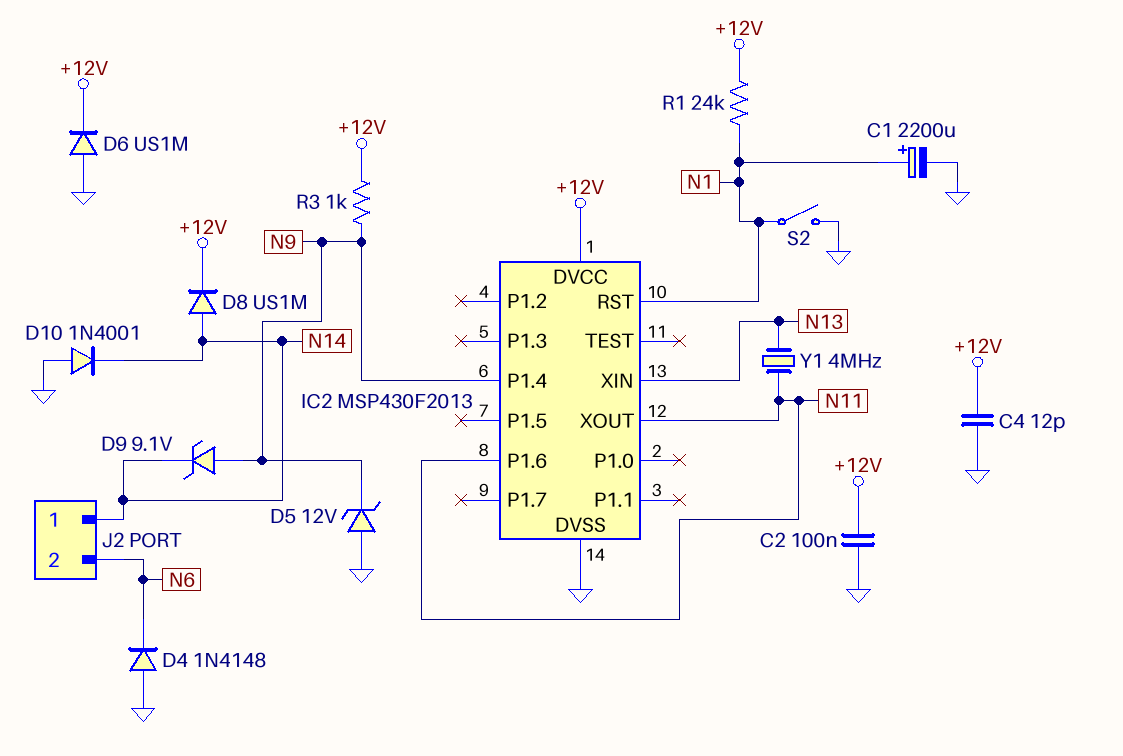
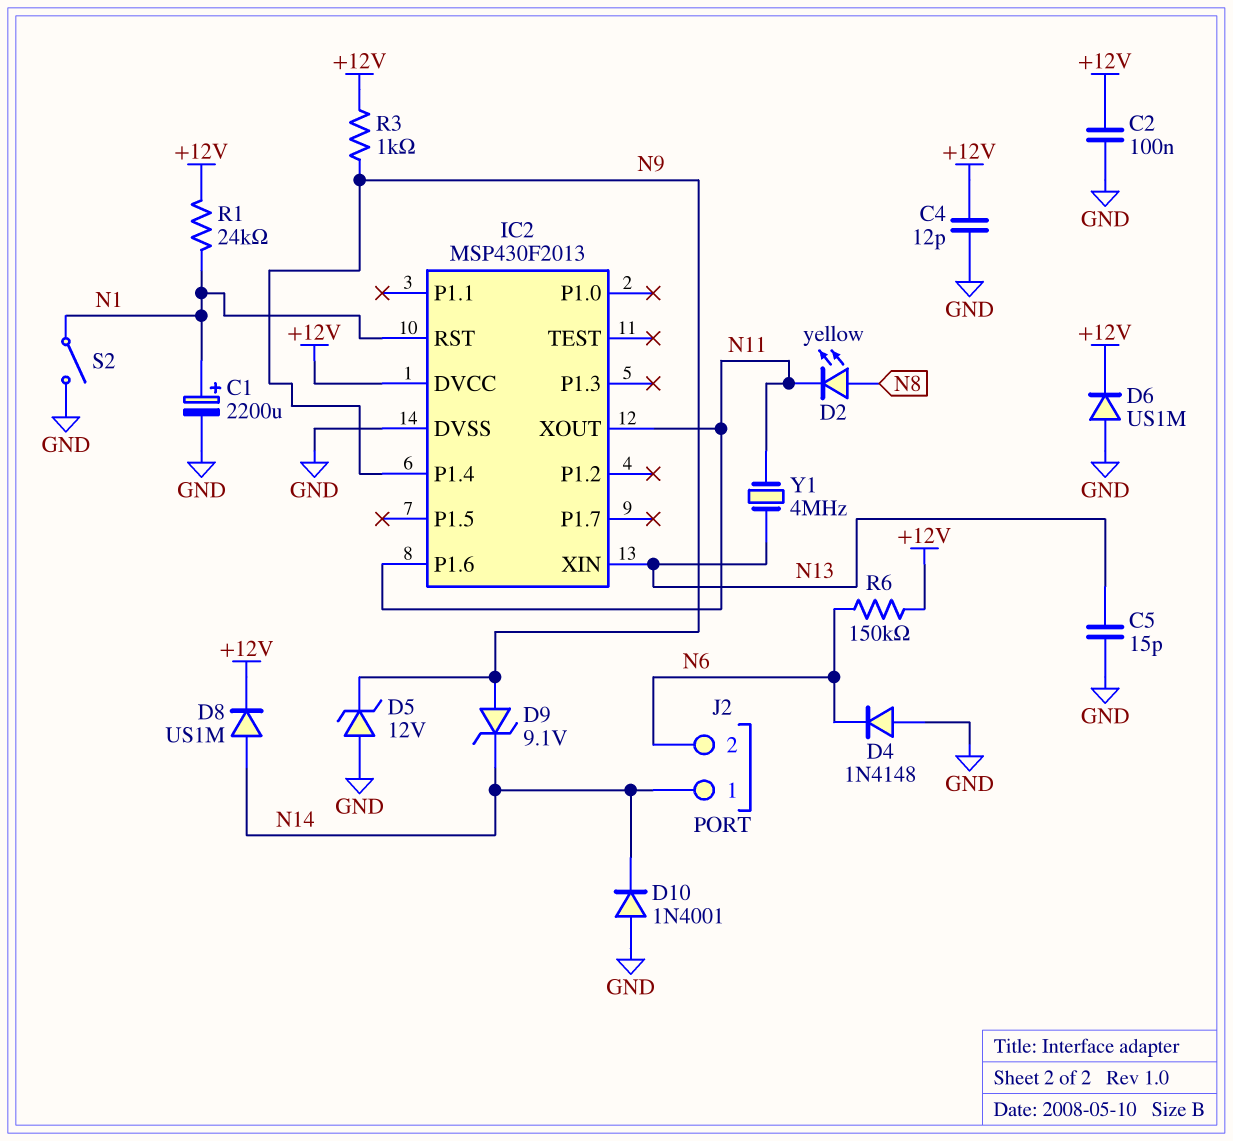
C5: none -> 15pF (GND, N13)
D2: none -> LED yellow (A N8, K N11)
R6: none -> 150k (+12V, N6)

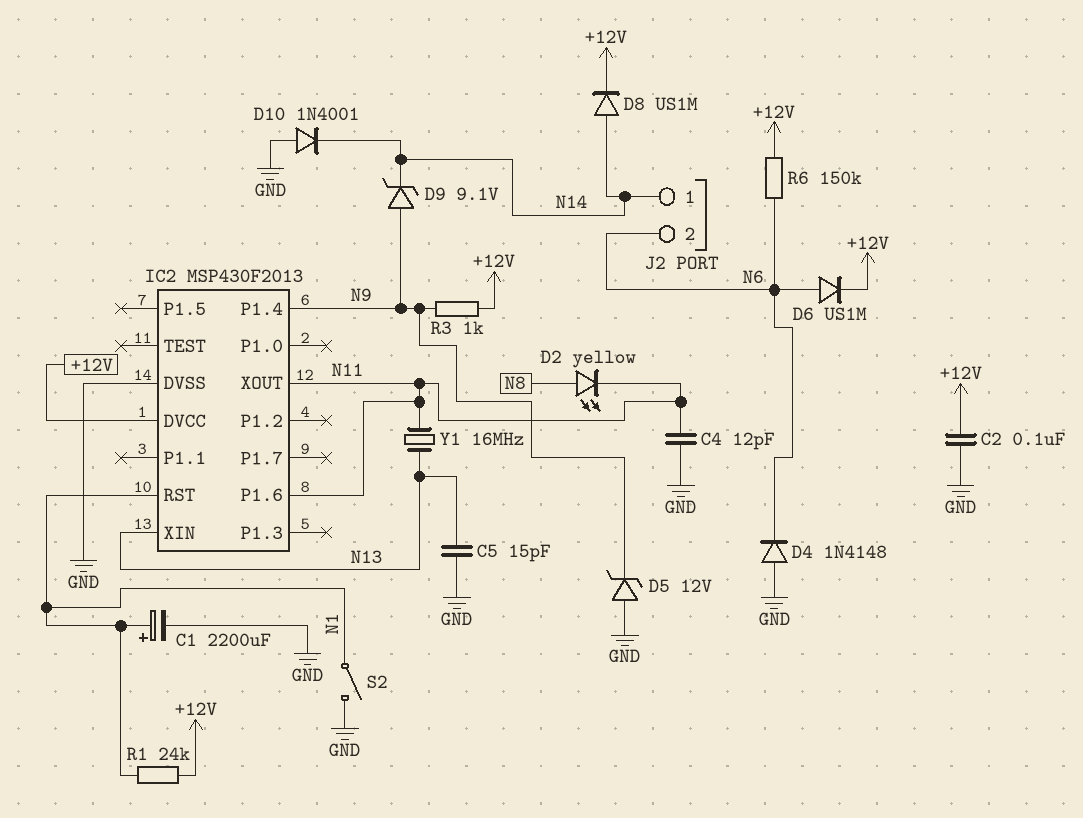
C4: 12pF (+12V, GND) -> 12pF (GND, N11)
D6: diode US1M (A GND, K +12V) -> diode US1M (A N6, K +12V)
Y1: 4MHz (N11, N13) -> 16MHz (N11, N13)

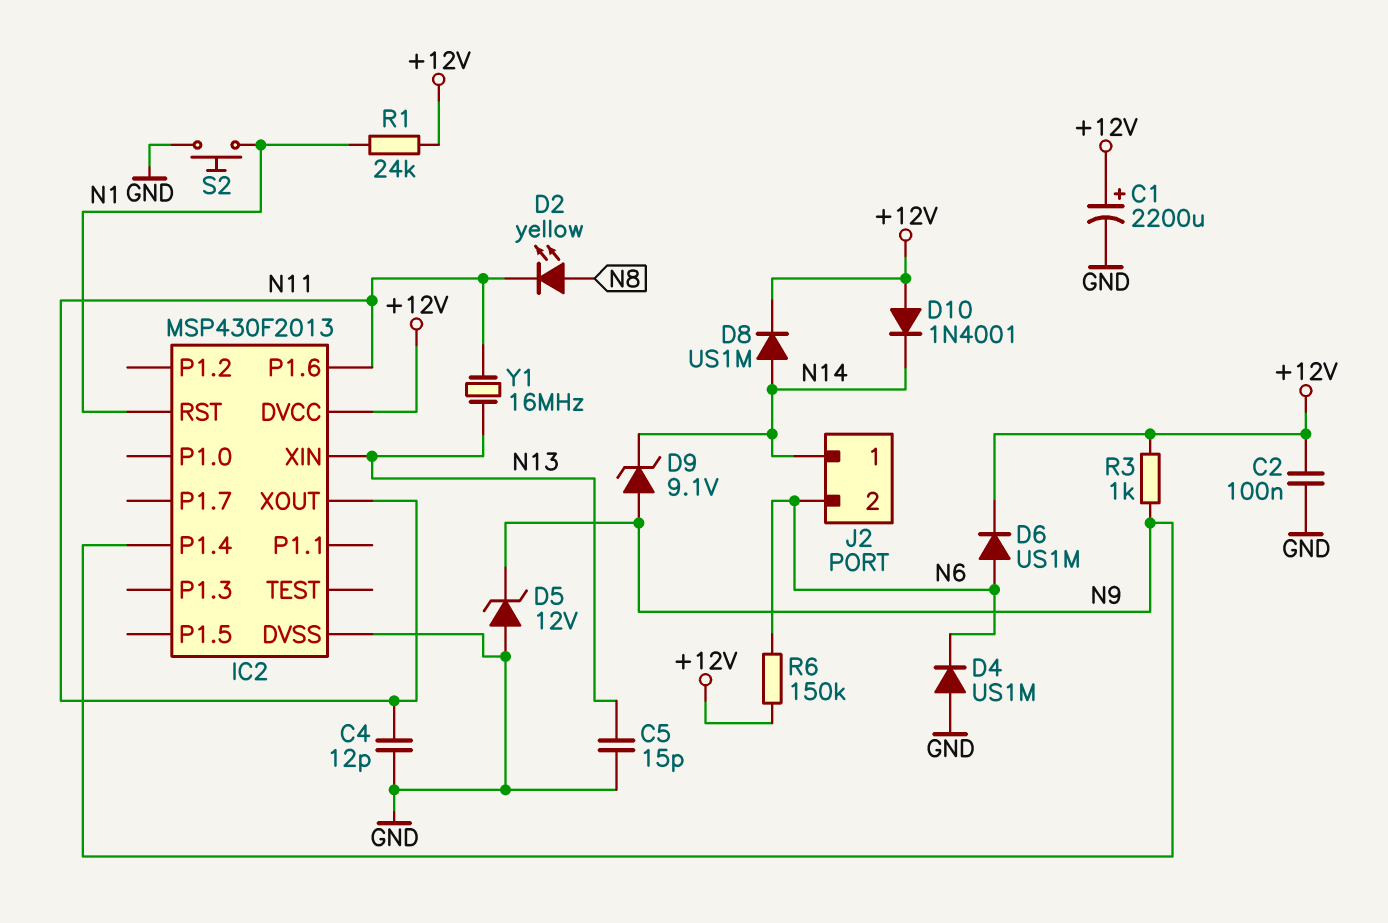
C1: 2200uF (plus N1, minus GND) -> 2200uF (plus +12V, minus GND)
D4: diode 1N4148 (A GND, K N6) -> diode US1M (A GND, K N6)
D10: diode 1N4001 (A GND, K N14) -> diode 1N4001 (A +12V, K N14)
S2: switch (GND, N1) -> button (GND, N1)

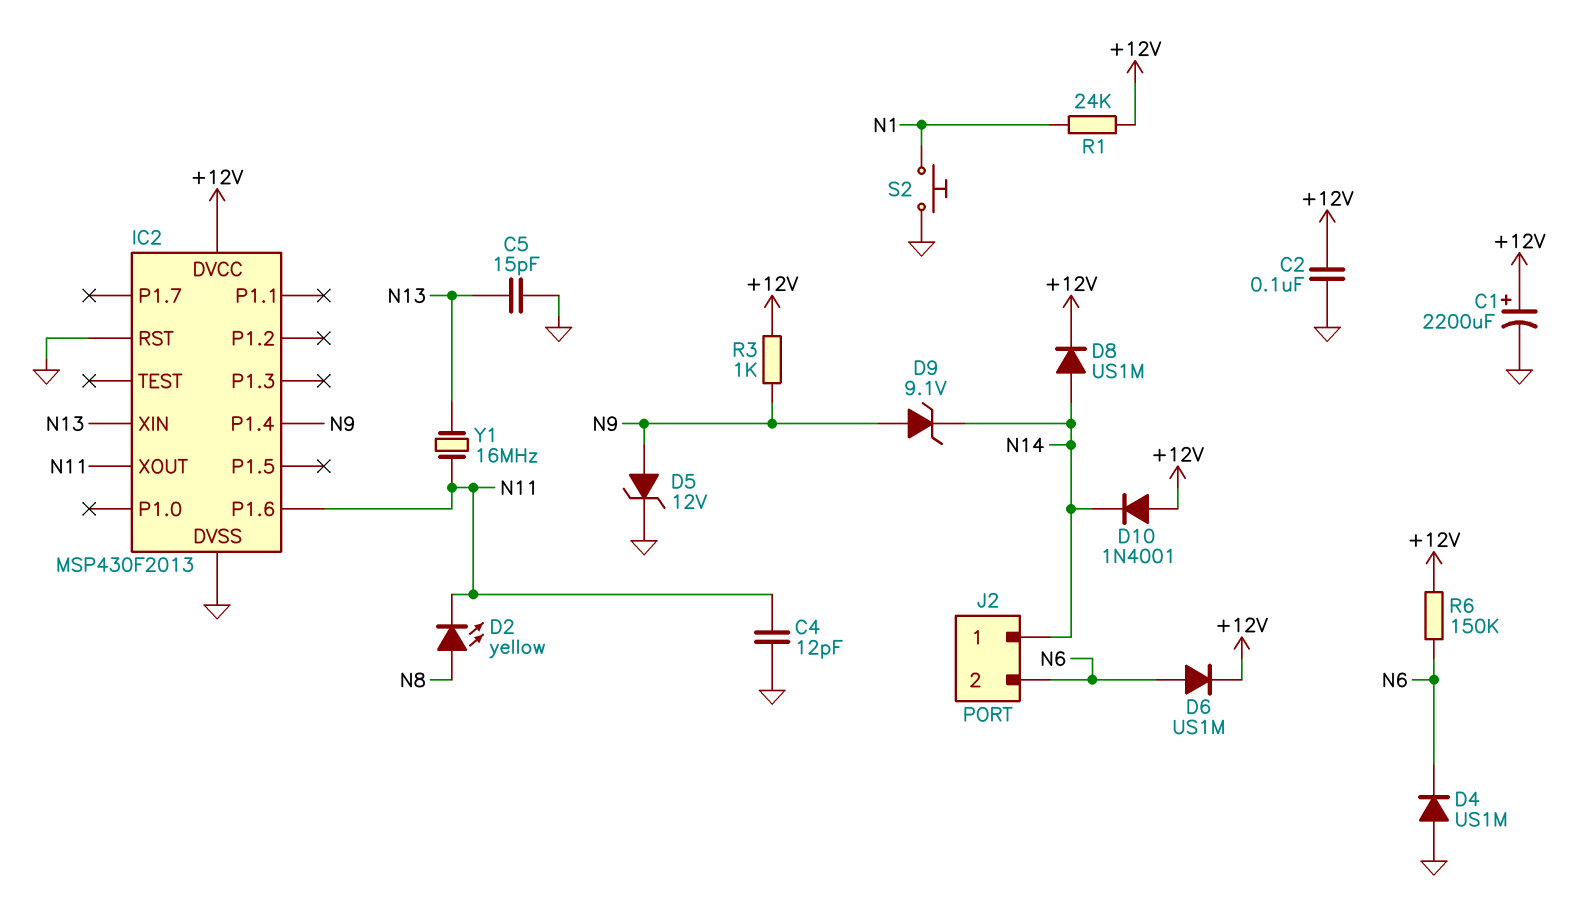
D5: zener 12V (A GND, K N9) -> zener 12V (A N9, K GND)
IC2 pin RST: N1 -> GND

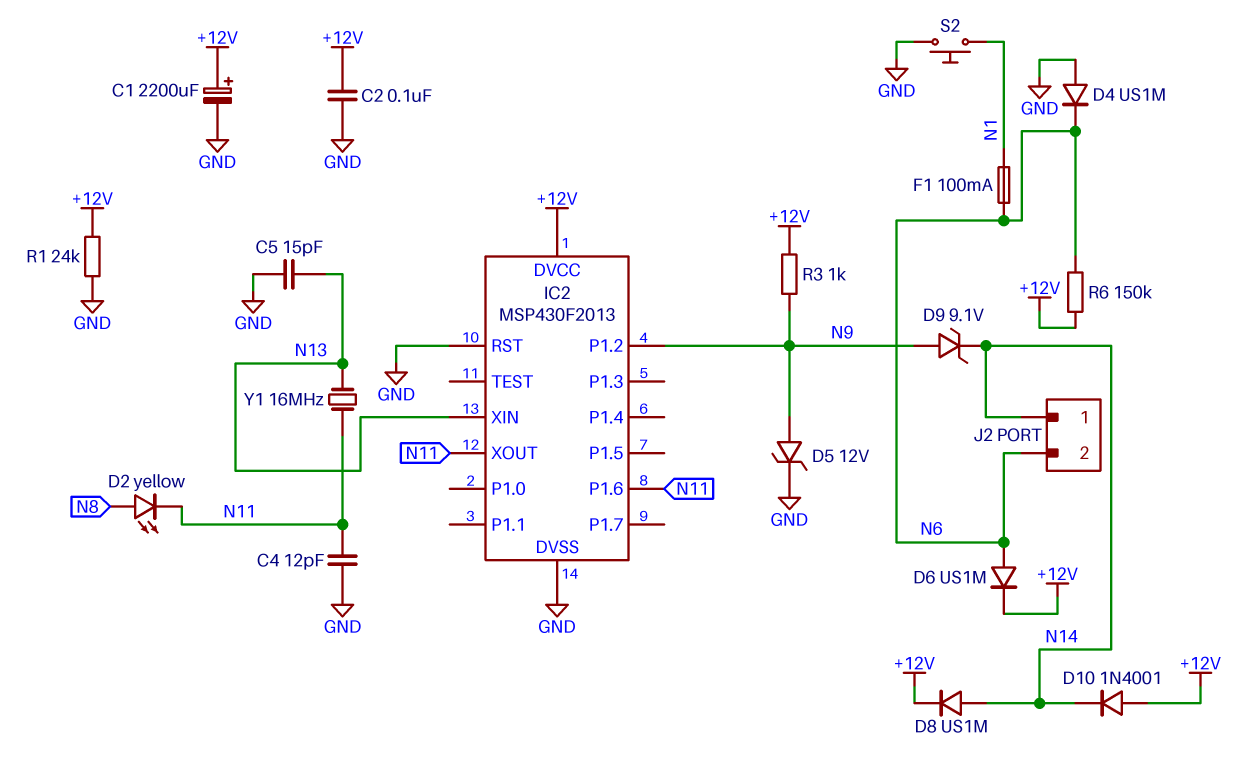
F1: none -> 100mA (N1, N6)
IC2 pin P1.2: none -> N9
IC2 pin P1.4: N9 -> none
R1: 24k (+12V, N1) -> 24k (+12V, GND)

